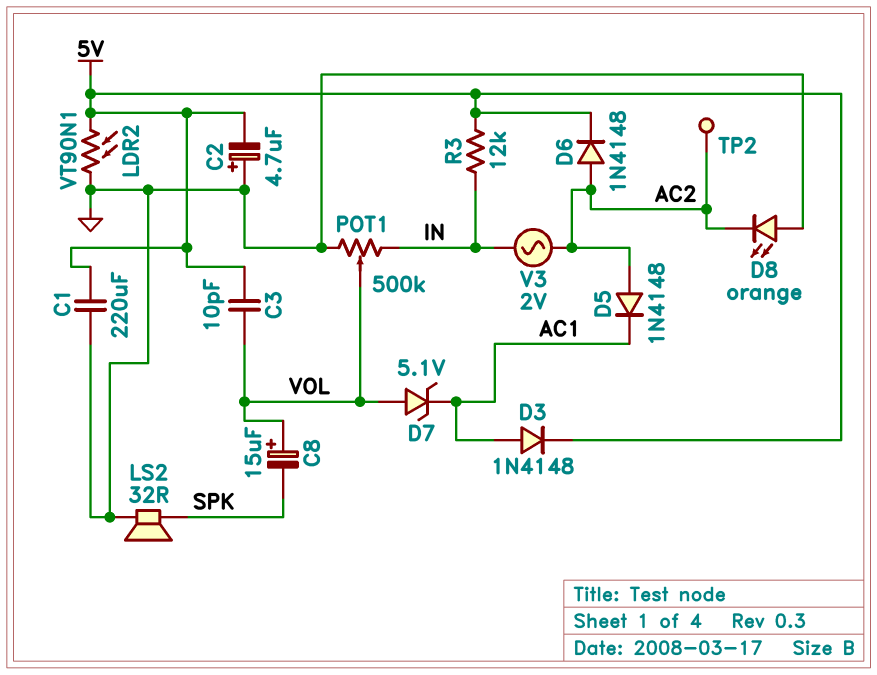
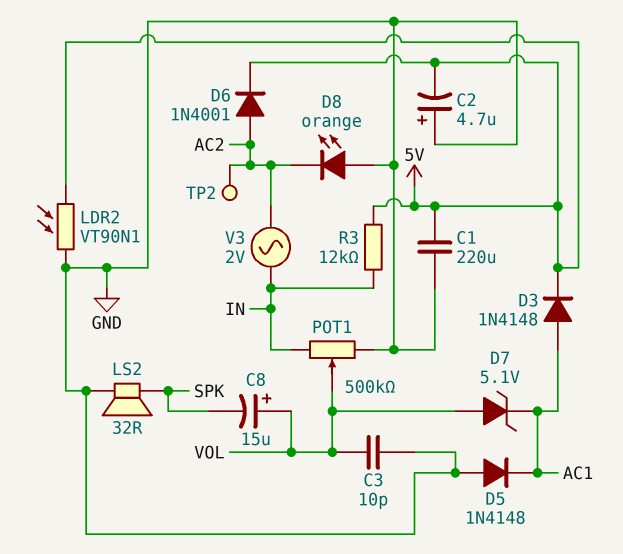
C3: 10pF (5V, VOL) -> 10pF (GND, VOL)
D5: diode 1N4148 (A AC2, K AC1) -> diode 1N4148 (A GND, K AC1)
D6: diode 1N4148 (A AC2, K 5V) -> diode 1N4001 (A AC2, K 5V)

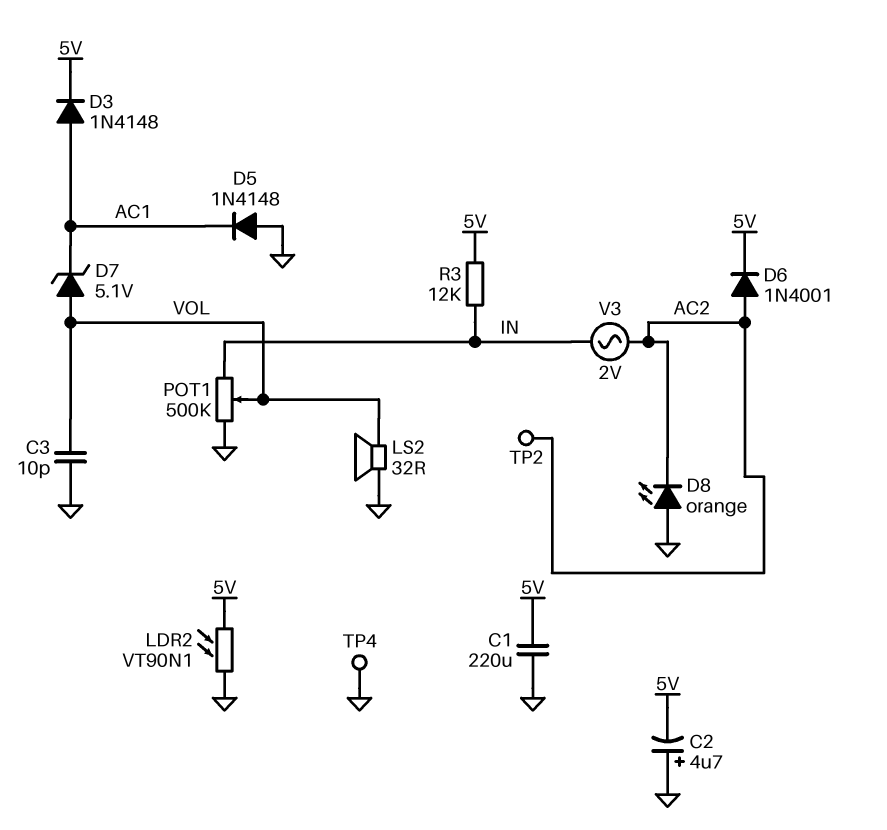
C8: 15uF (plus VOL, minus SPK) -> none
LS2: speaker 32R (GND, SPK) -> speaker 32R (GND, VOL)
TP4: none -> test point (GND)

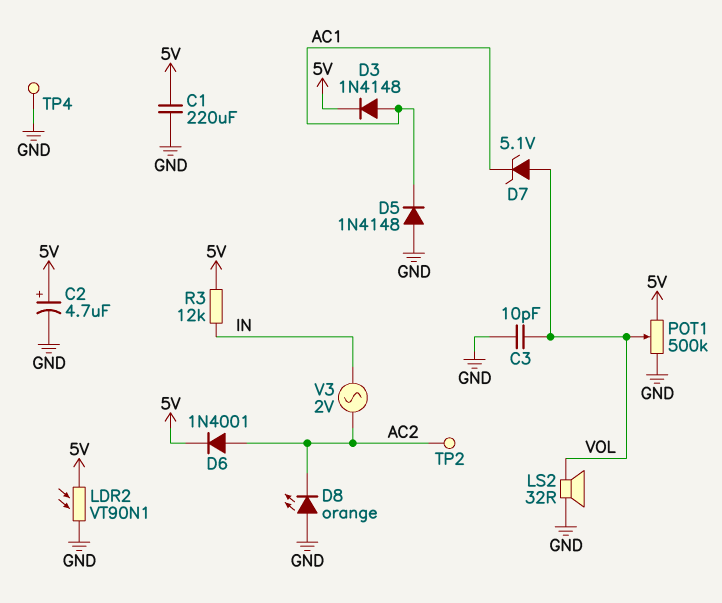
C2: 4.7uF (plus GND, minus 5V) -> 4.7uF (plus 5V, minus GND)
POT1: 500k (GND, IN, wiper VOL) -> 500k (5V, GND, wiper VOL)

